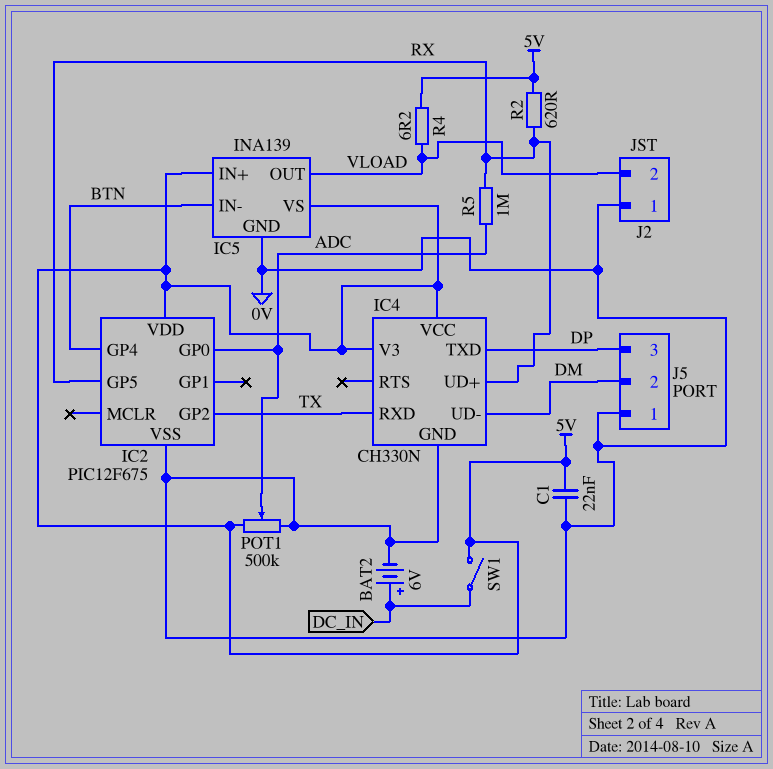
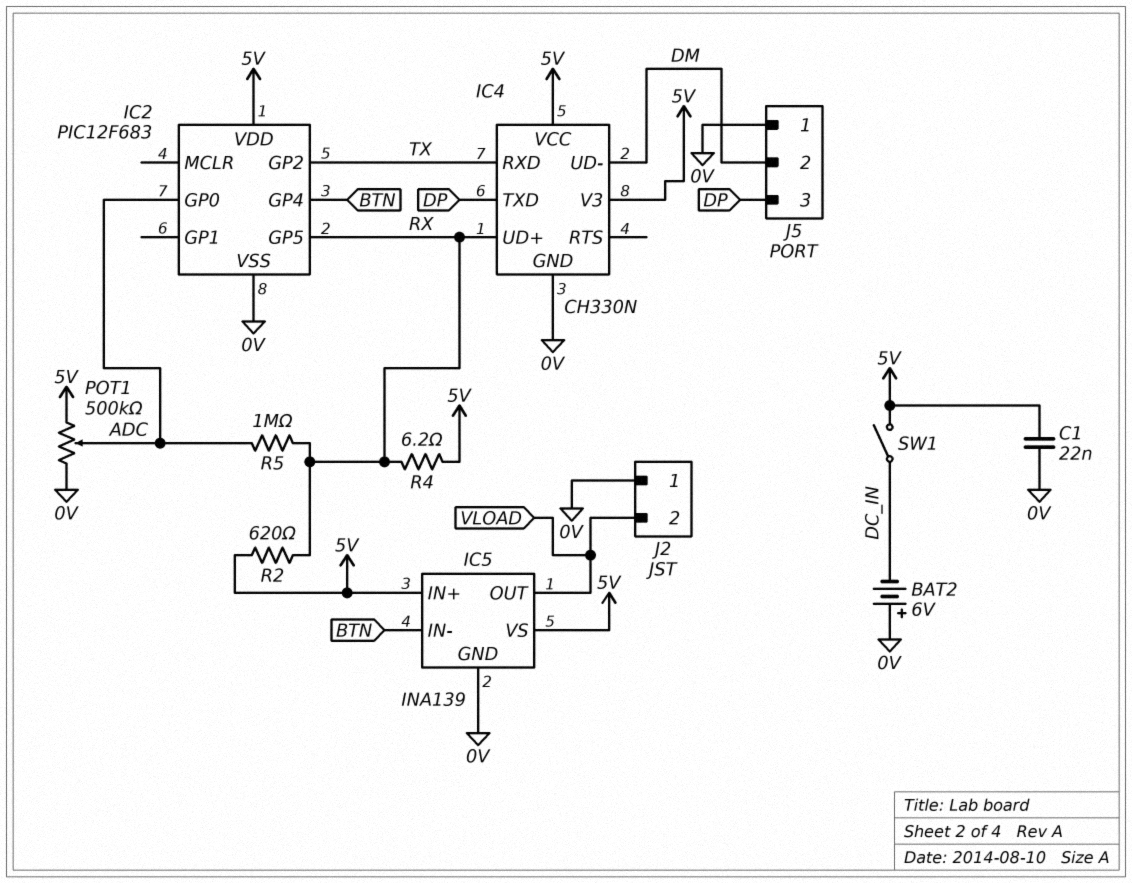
BAT2: 6V (plus DC_IN, minus 0V) -> 6V (plus 0V, minus DC_IN)
IC2: PIC12F675 -> PIC12F683
R4: 6.2 (5V, VLOAD) -> 6.2 (5V, RX)

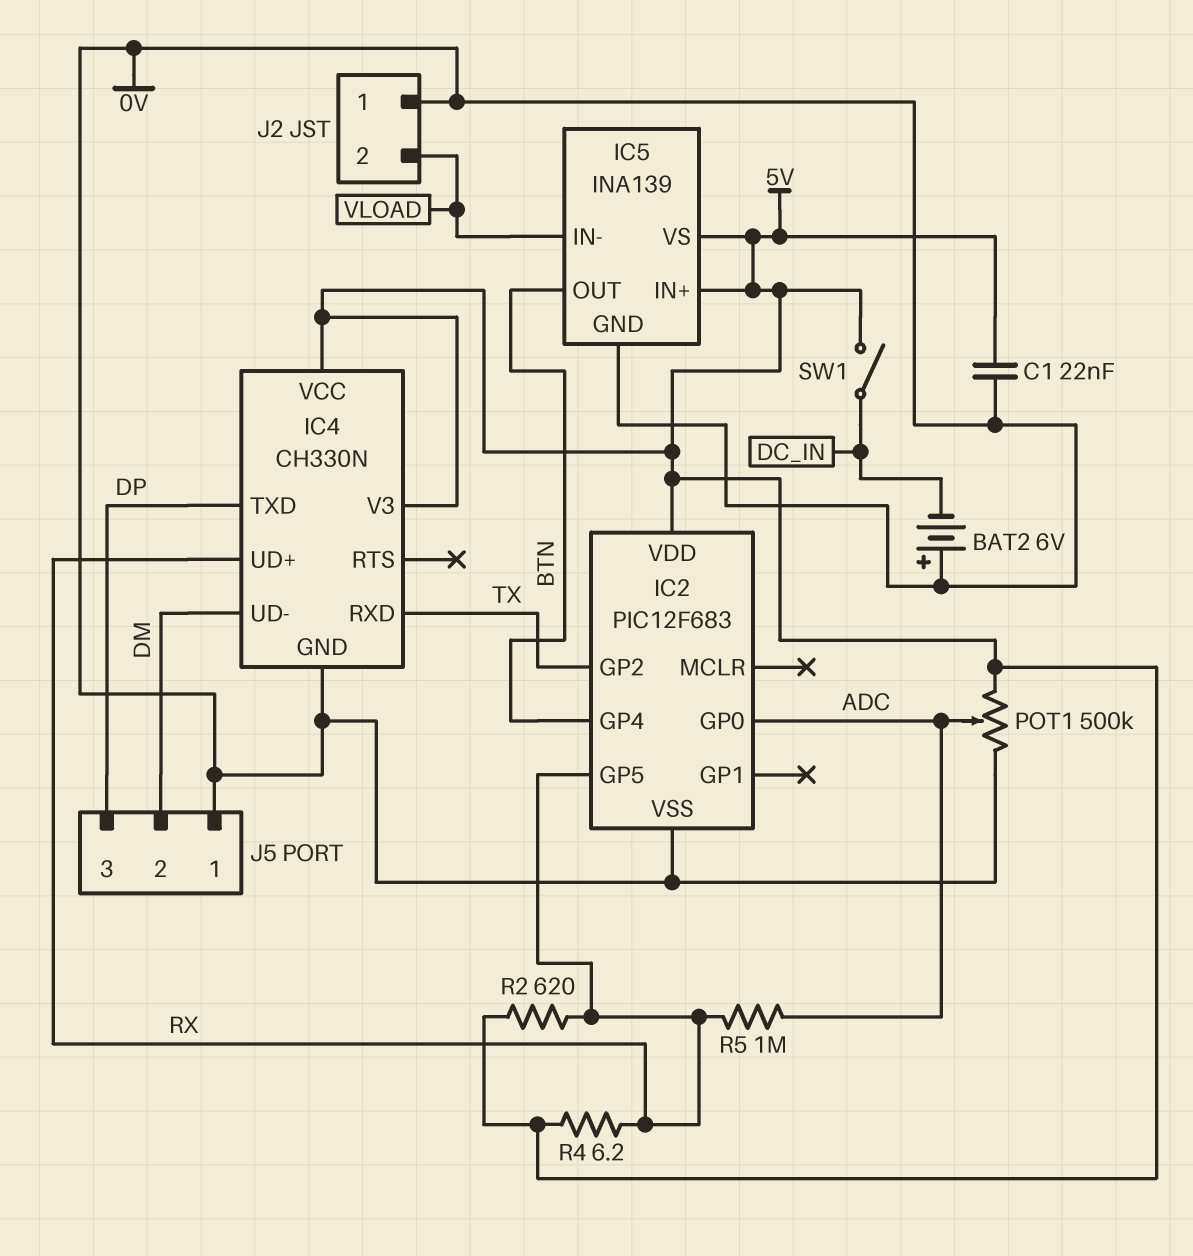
IC5 pin IN-: BTN -> VLOAD
IC5 pin OUT: VLOAD -> BTN

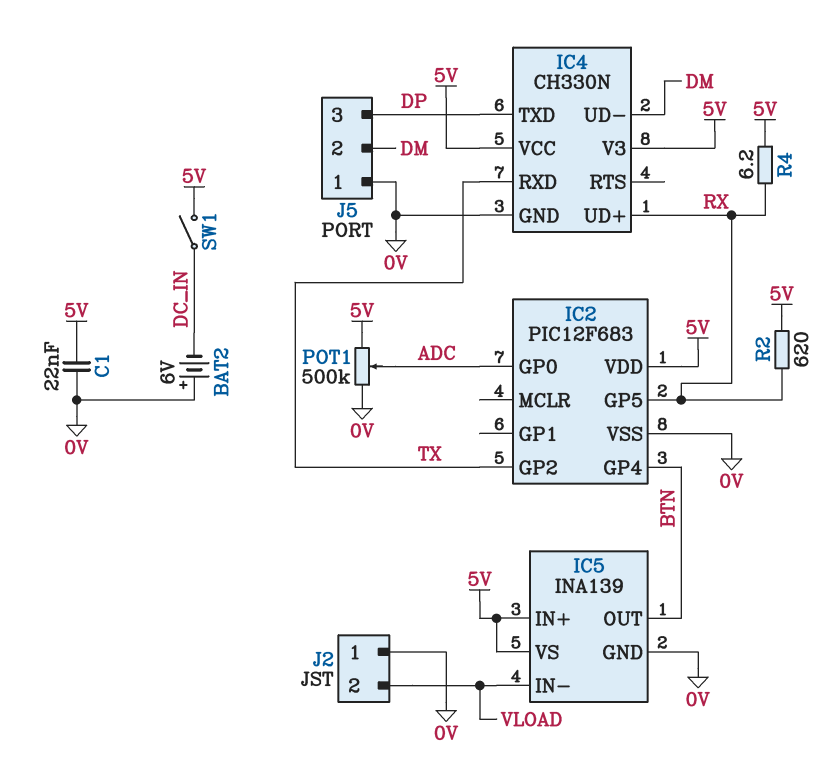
R5: 1M (ADC, RX) -> none

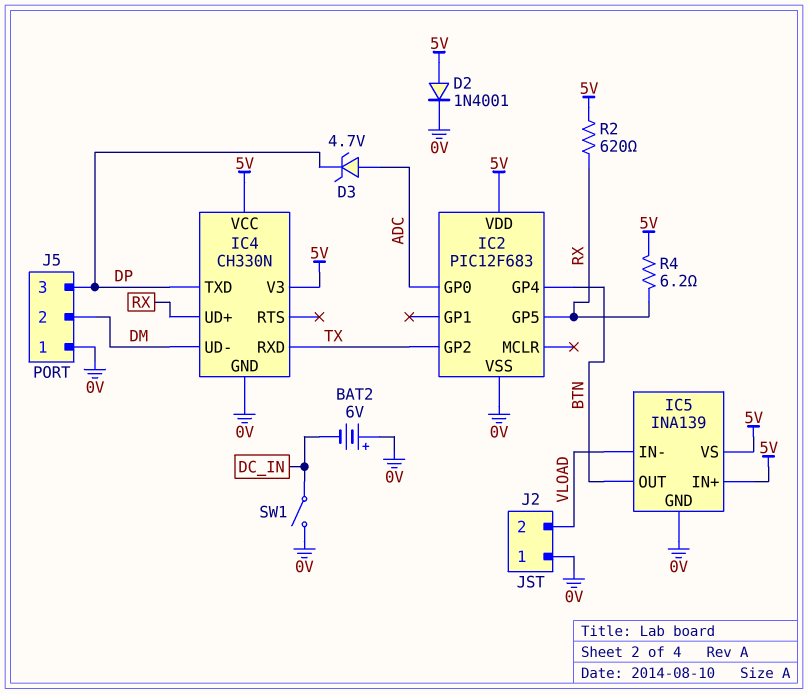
C1: 22nF (0V, 5V) -> none
D2: none -> diode 1N4001 (A 5V, K 0V)
D3: none -> zener 4.7V (A ADC, K DP)
POT1: 500k (0V, 5V, wiper ADC) -> none
SW1: switch (5V, DC_IN) -> switch (0V, DC_IN)

